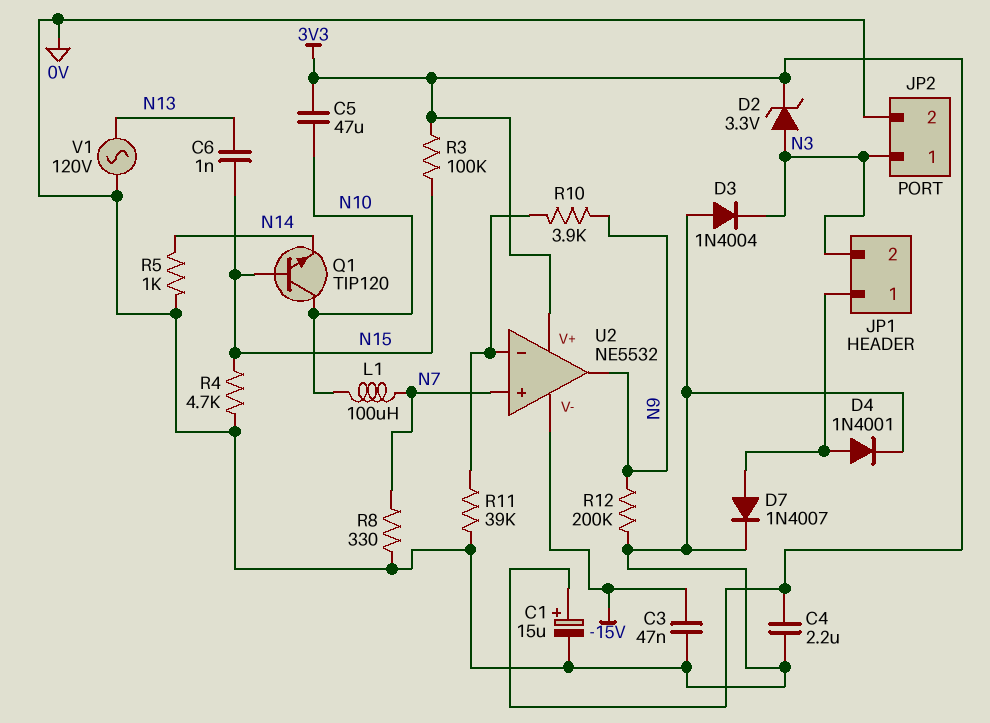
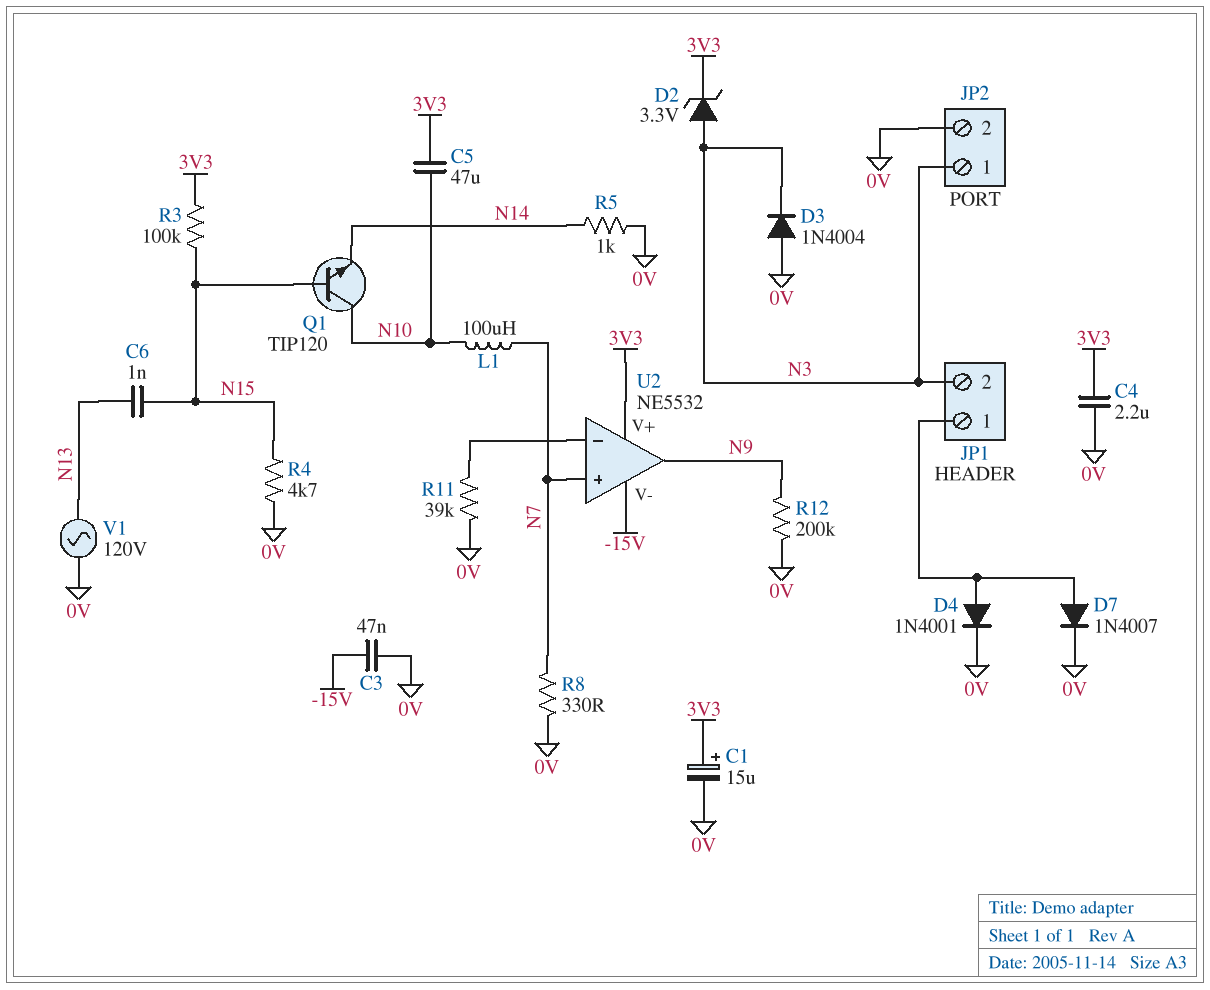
R10: 3.9k (N9, U2/in-) -> none

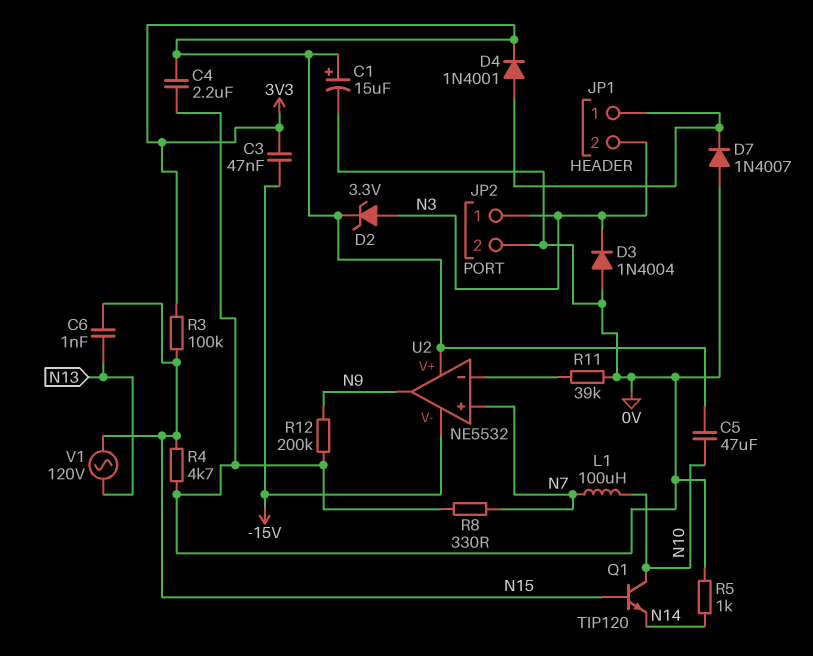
C3: 47nF (-15V, 0V) -> 47nF (-15V, 3V3)
D4: diode 1N4001 (A JP1/1, K 0V) -> diode 1N4001 (A JP1/1, K 3V3)
D7: diode 1N4007 (A JP1/1, K 0V) -> diode 1N4007 (A 0V, K JP1/1)
V1: AC 120V (0V, N13) -> AC 120V (N13, N15)

